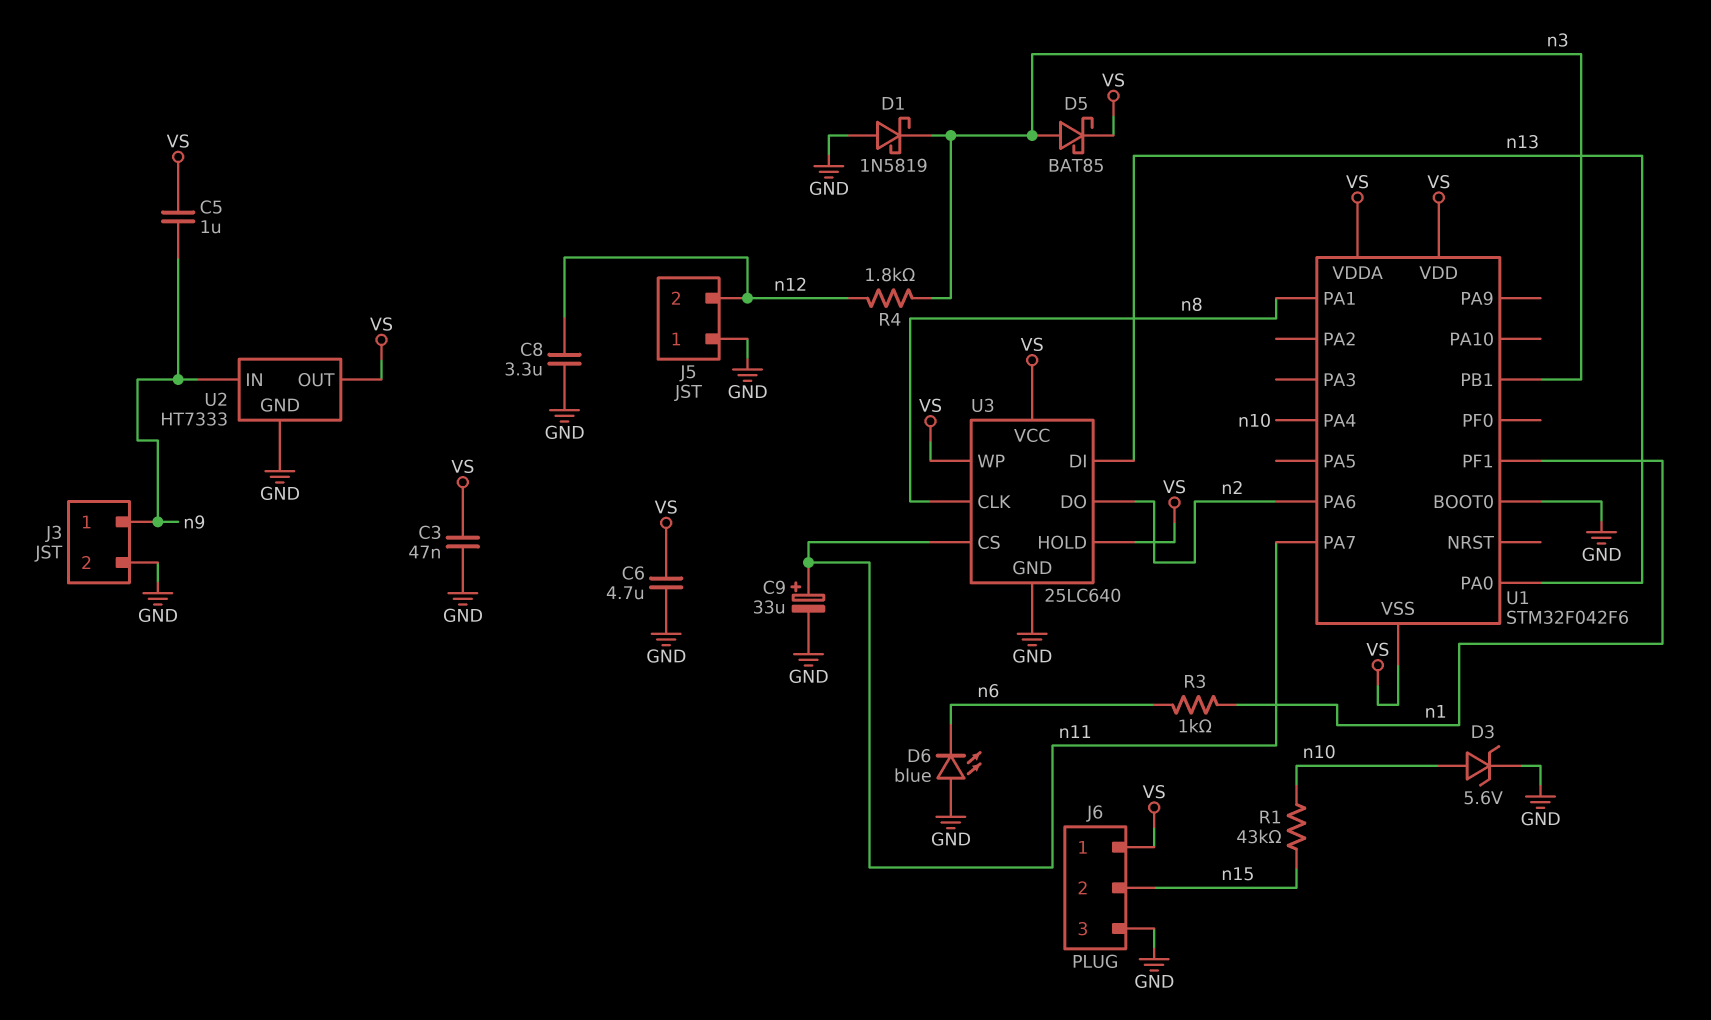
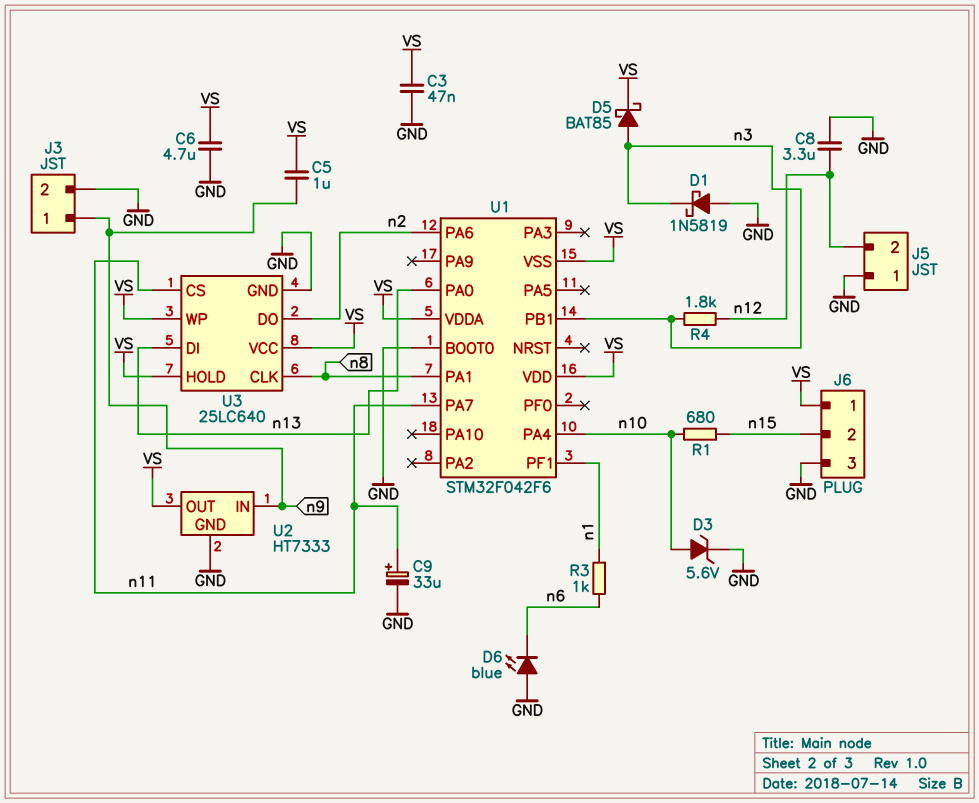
R1: 43k (n10, n15) -> 680 (n10, n15)

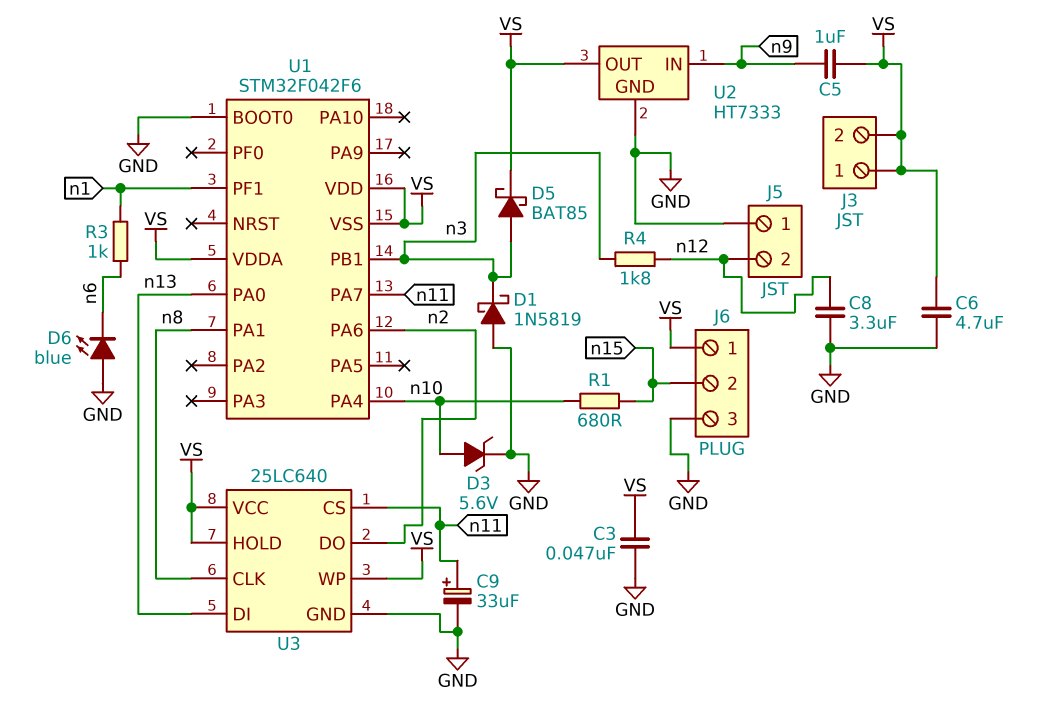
J3 pin 1: n9 -> VS
J3 pin 2: GND -> VS

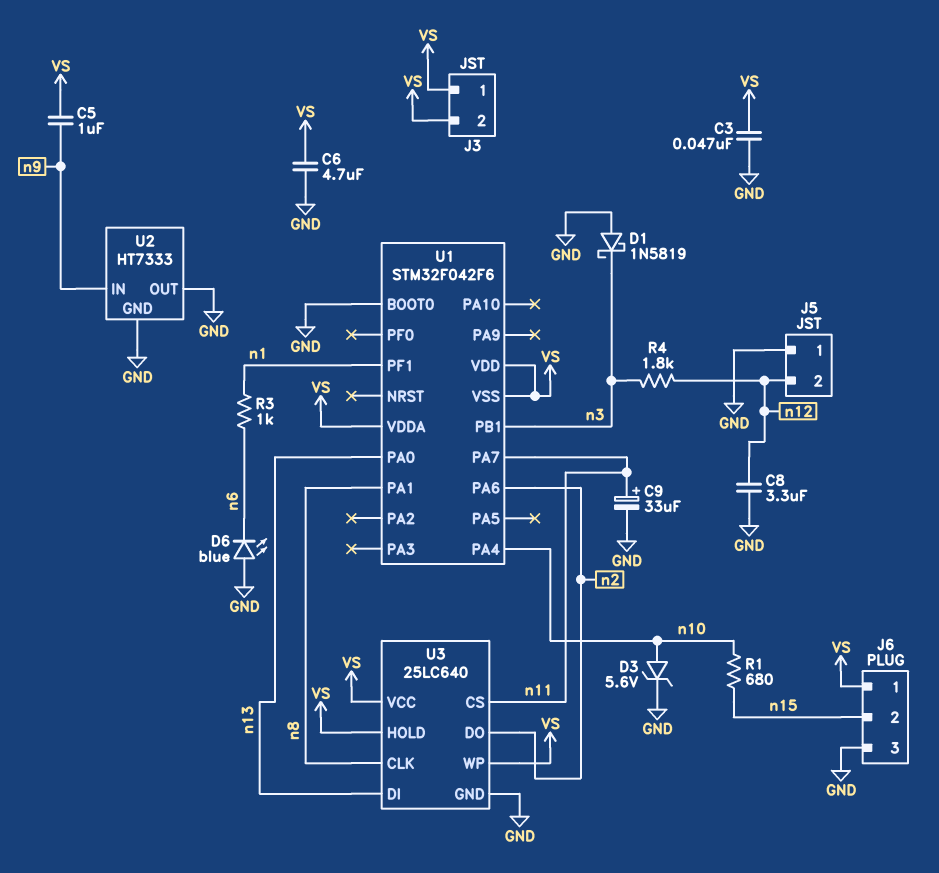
D5: schottky BAT85 (A n3, K VS) -> none
U2 pin OUT: VS -> GND

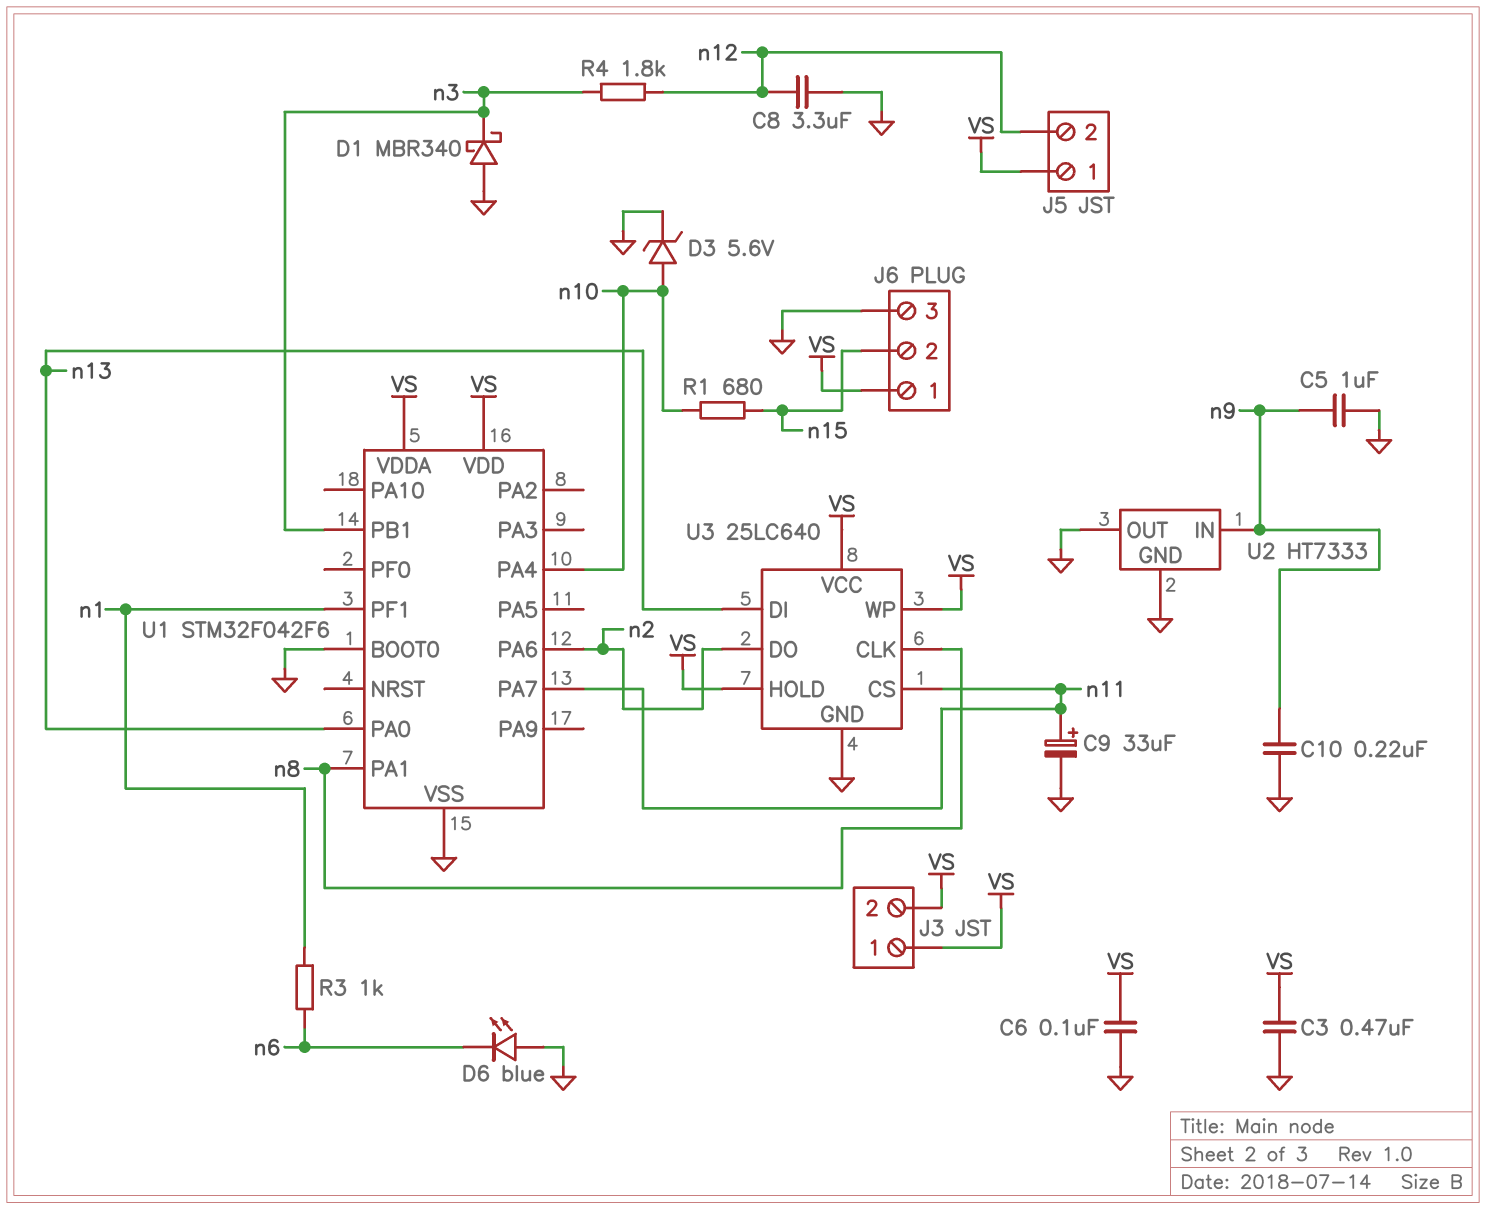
C3: 47nF (GND, VS) -> 470nF (GND, VS)
C5: 1uF (VS, n9) -> 1uF (GND, n9)
C6: 4.7uF (GND, VS) -> 100nF (GND, VS)
C10: none -> 220nF (GND, n9)
D1: schottky 1N5819 (A GND, K n3) -> schottky MBR340 (A GND, K n3)
J5 pin 1: GND -> VS
U1 pin VSS: VS -> GND

